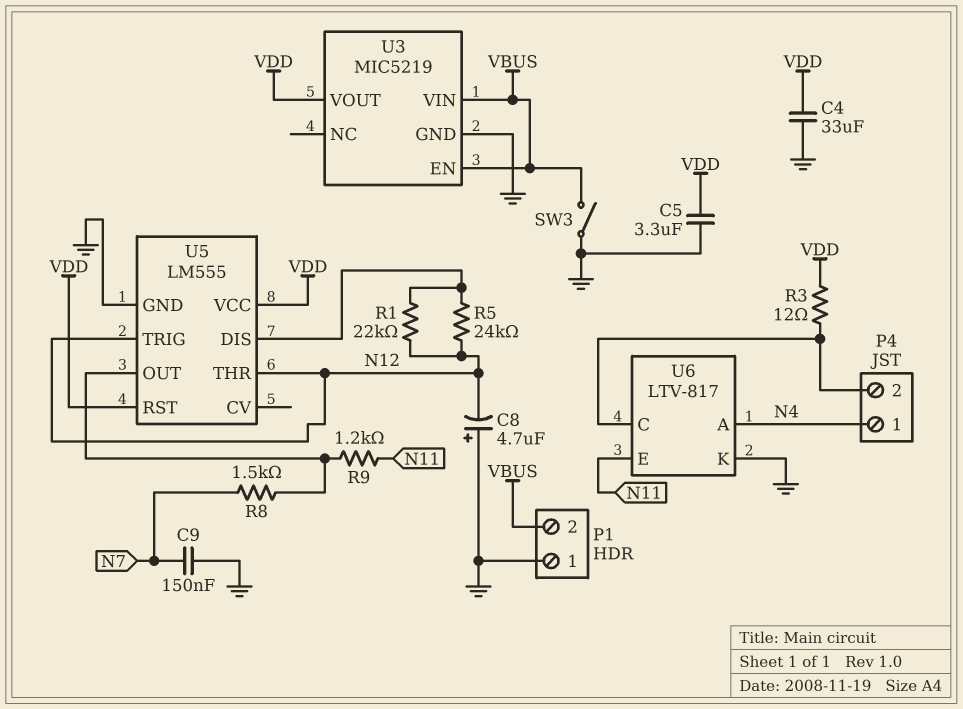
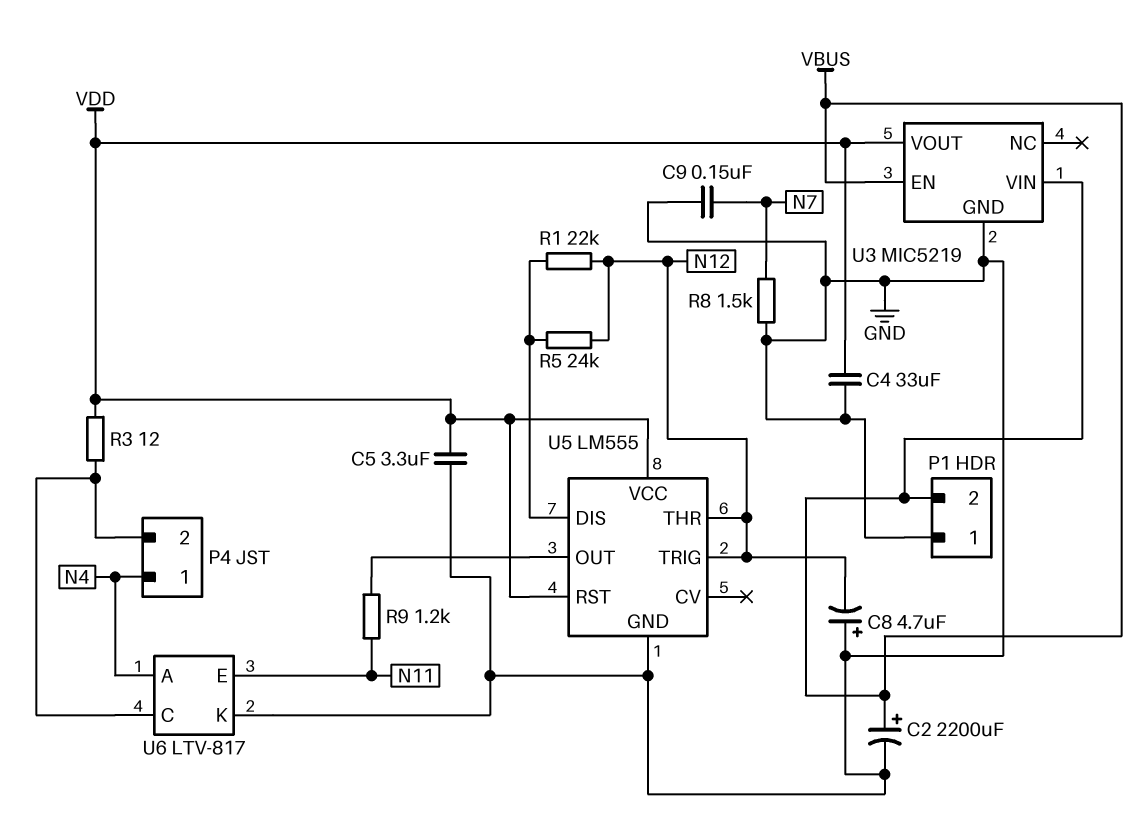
C2: none -> 2200uF (plus VBUS, minus GND)
R8: 1.5k (N7, U5/OUT) -> 1.5k (GND, N7)
SW3: switch (GND, VBUS) -> none

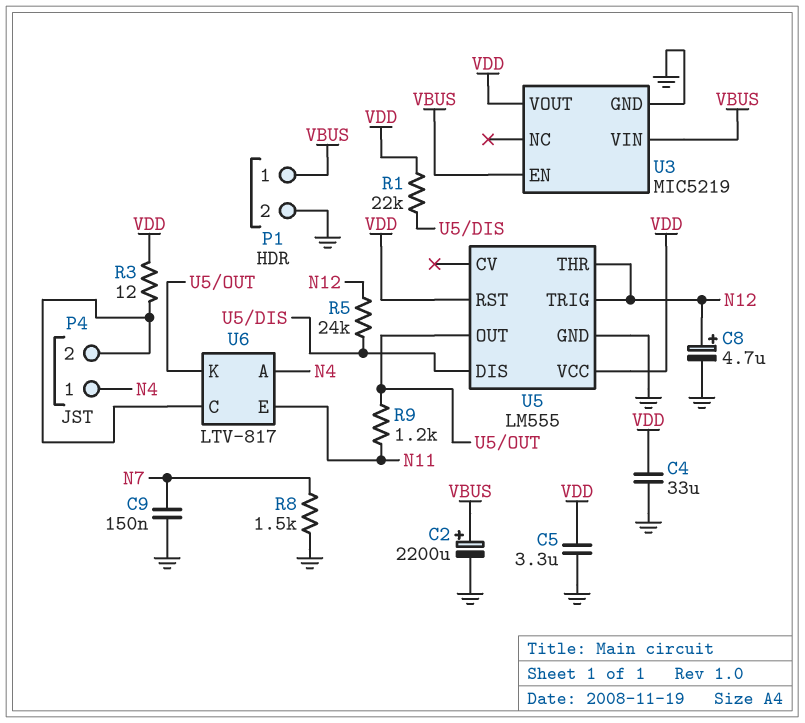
C8: 4.7uF (plus GND, minus N12) -> 4.7uF (plus N12, minus GND)
P1 pin 1: GND -> VBUS
P1 pin 2: VBUS -> GND
R1: 22k (N12, U5/DIS) -> 22k (U5/DIS, VDD)
U6 pin K: GND -> U5/OUT

